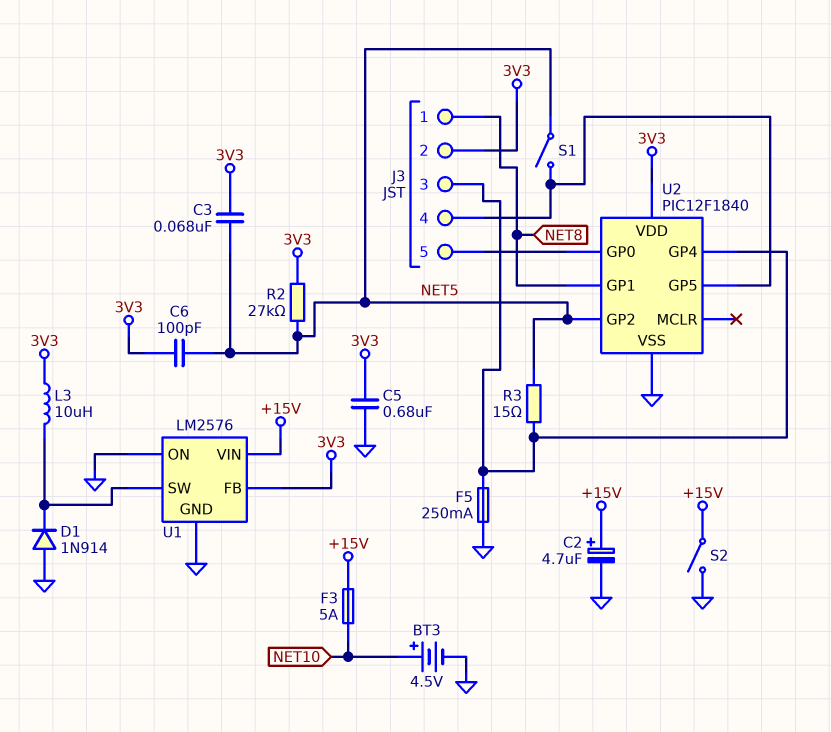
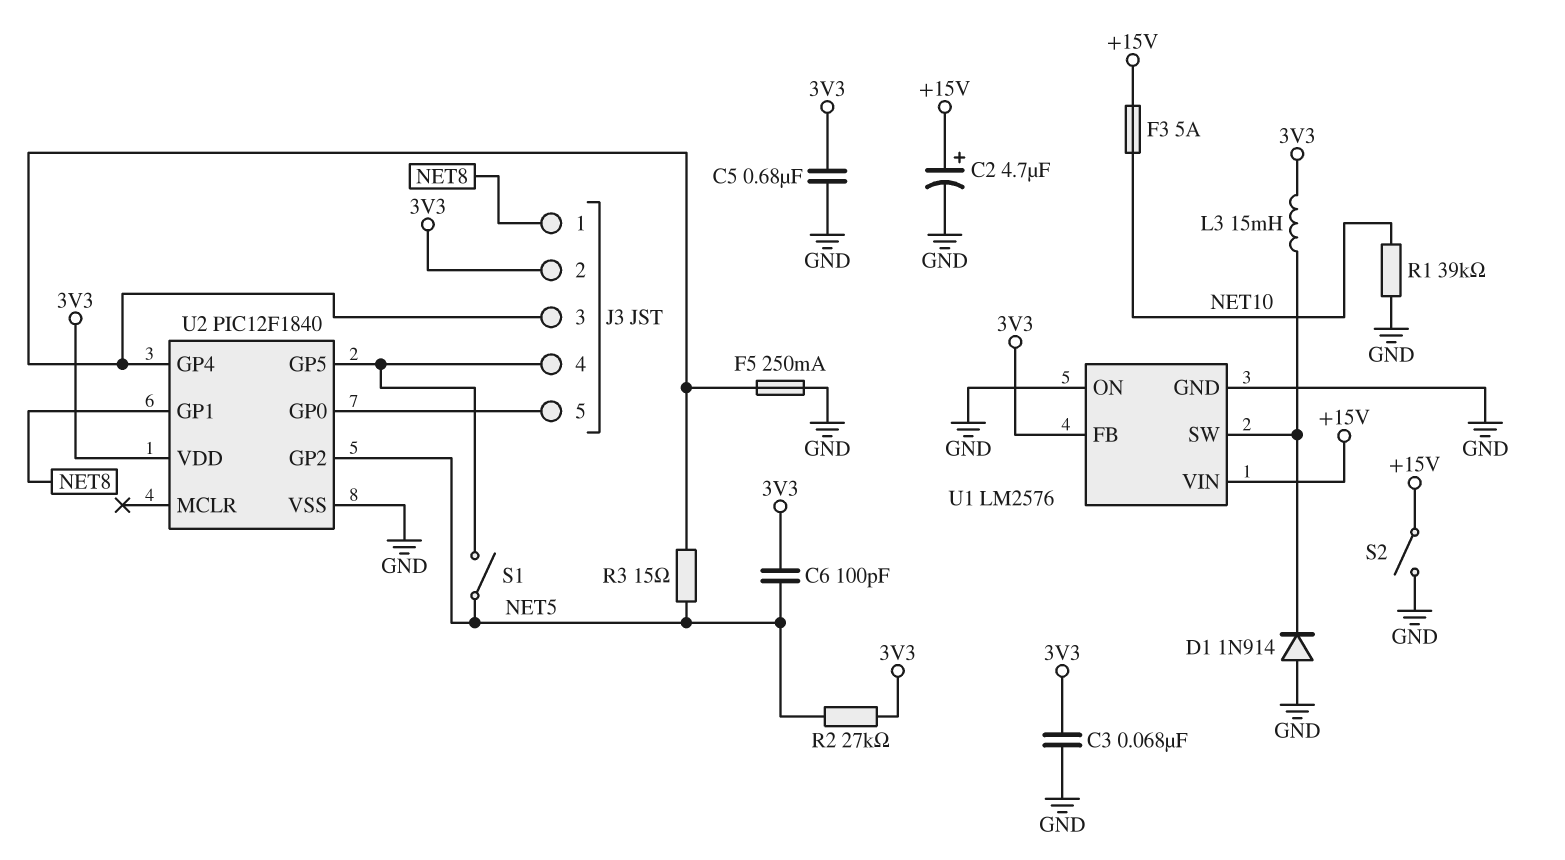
BT3: 4.5V (plus NET10, minus GND) -> none
C3: 68nF (3V3, NET5) -> 68nF (3V3, GND)
L3: 10uH (3V3, U1/SW) -> 15mH (3V3, U1/SW)
R1: none -> 39k (GND, NET10)

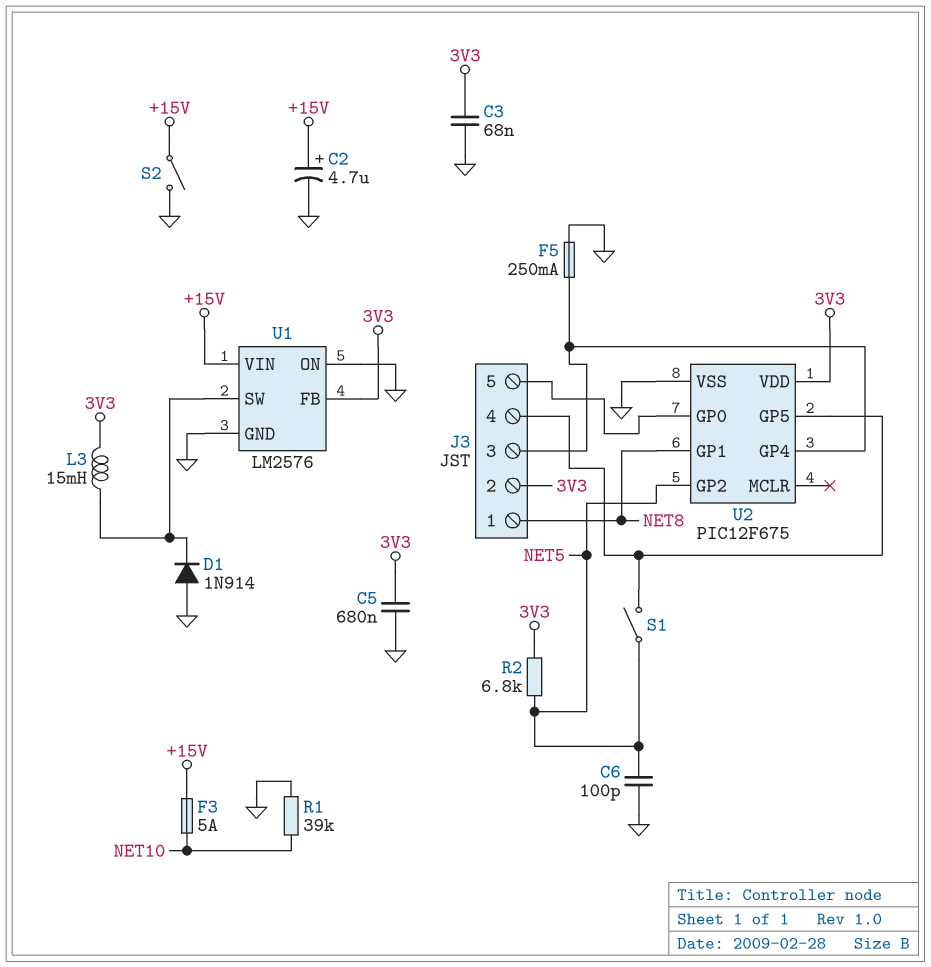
C6: 100pF (3V3, NET5) -> 100pF (GND, NET5)
R2: 27k (3V3, NET5) -> 6.8k (3V3, NET5)
R3: 15 (J3/3, NET5) -> none
U2: PIC12F1840 -> PIC12F675

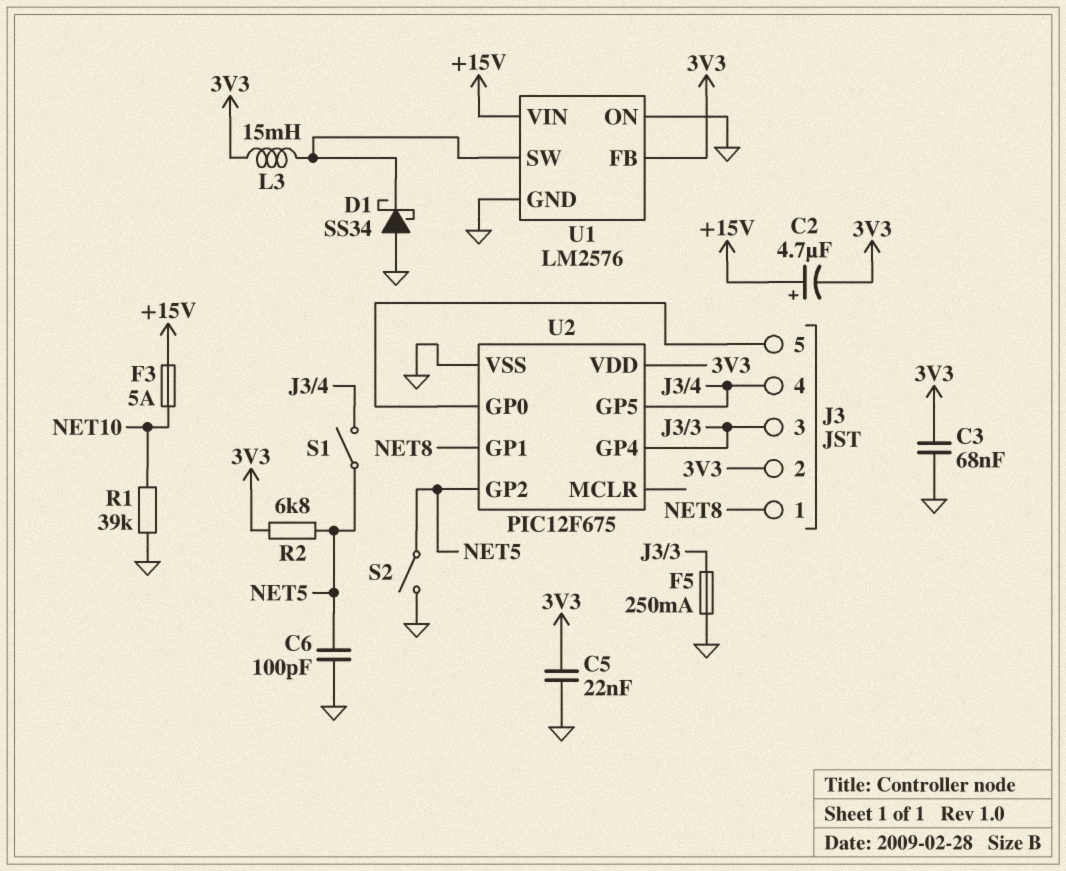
C2: 4.7uF (plus +15V, minus GND) -> 4.7uF (plus +15V, minus 3V3)
C5: 680nF (3V3, GND) -> 22nF (3V3, GND)
D1: diode 1N914 (A GND, K U1/SW) -> schottky SS34 (A GND, K U1/SW)
S2: switch (+15V, GND) -> switch (GND, NET5)

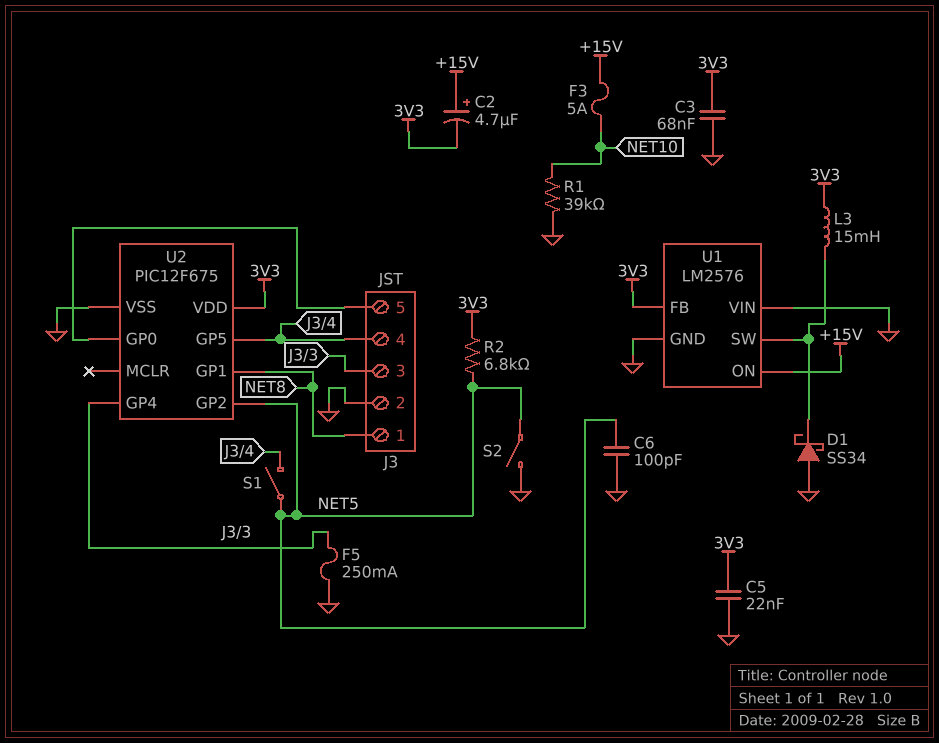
J3 pin 2: 3V3 -> GND
U1 pin ON: GND -> +15V
U1 pin VIN: +15V -> GND

